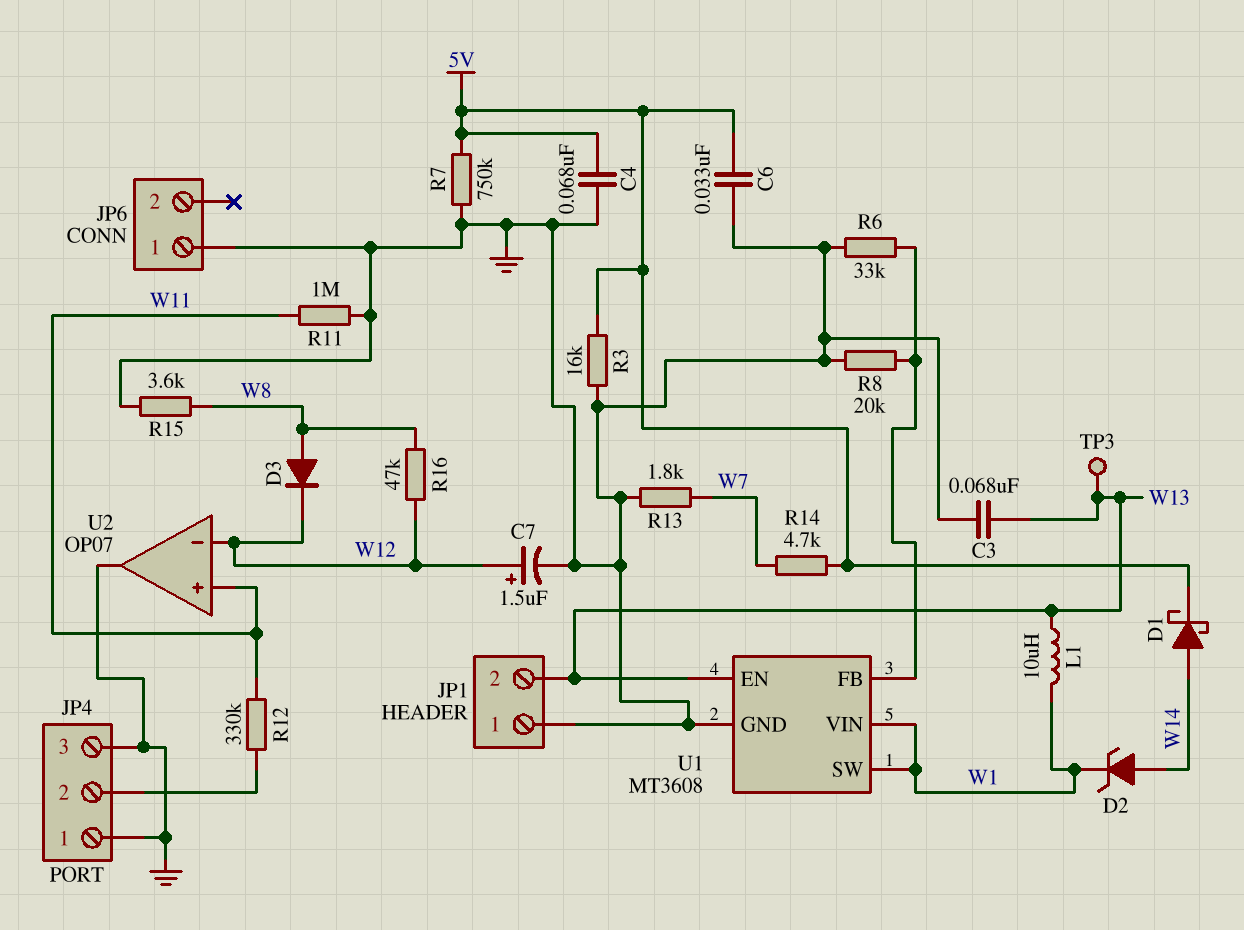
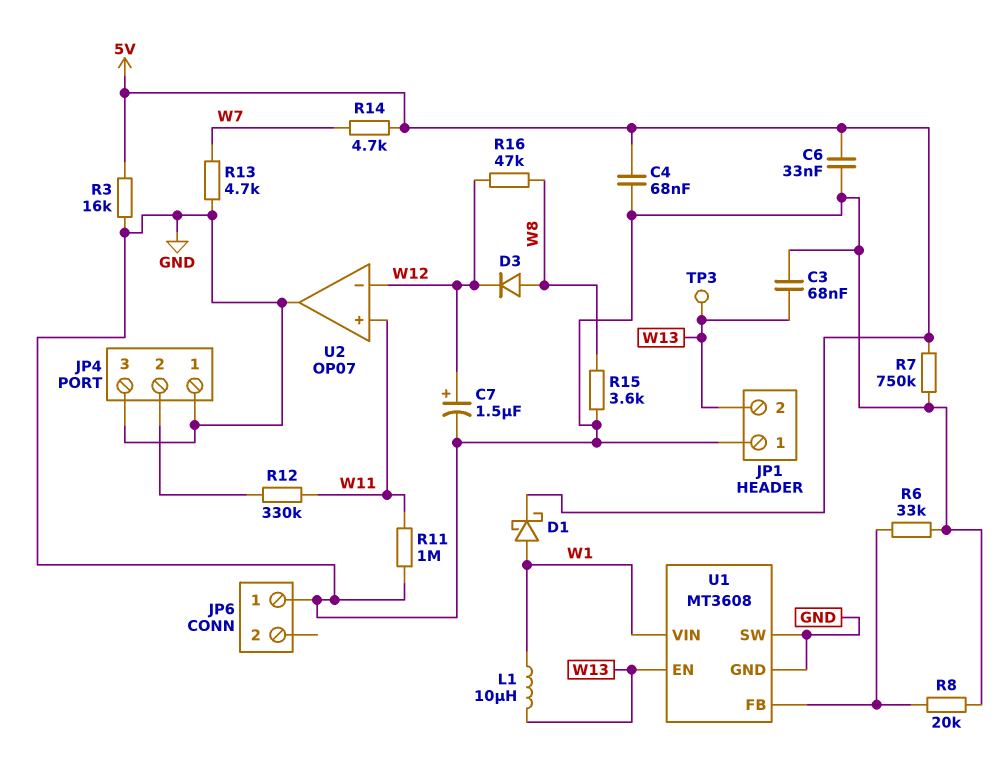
D1: schottky (A W14, K 5V) -> schottky (A W1, K 5V)
D2: zener (A W14, K W1) -> none
R13: 1.8k (GND, W7) -> 4.7k (GND, W7)
U1 pin SW: W1 -> GND

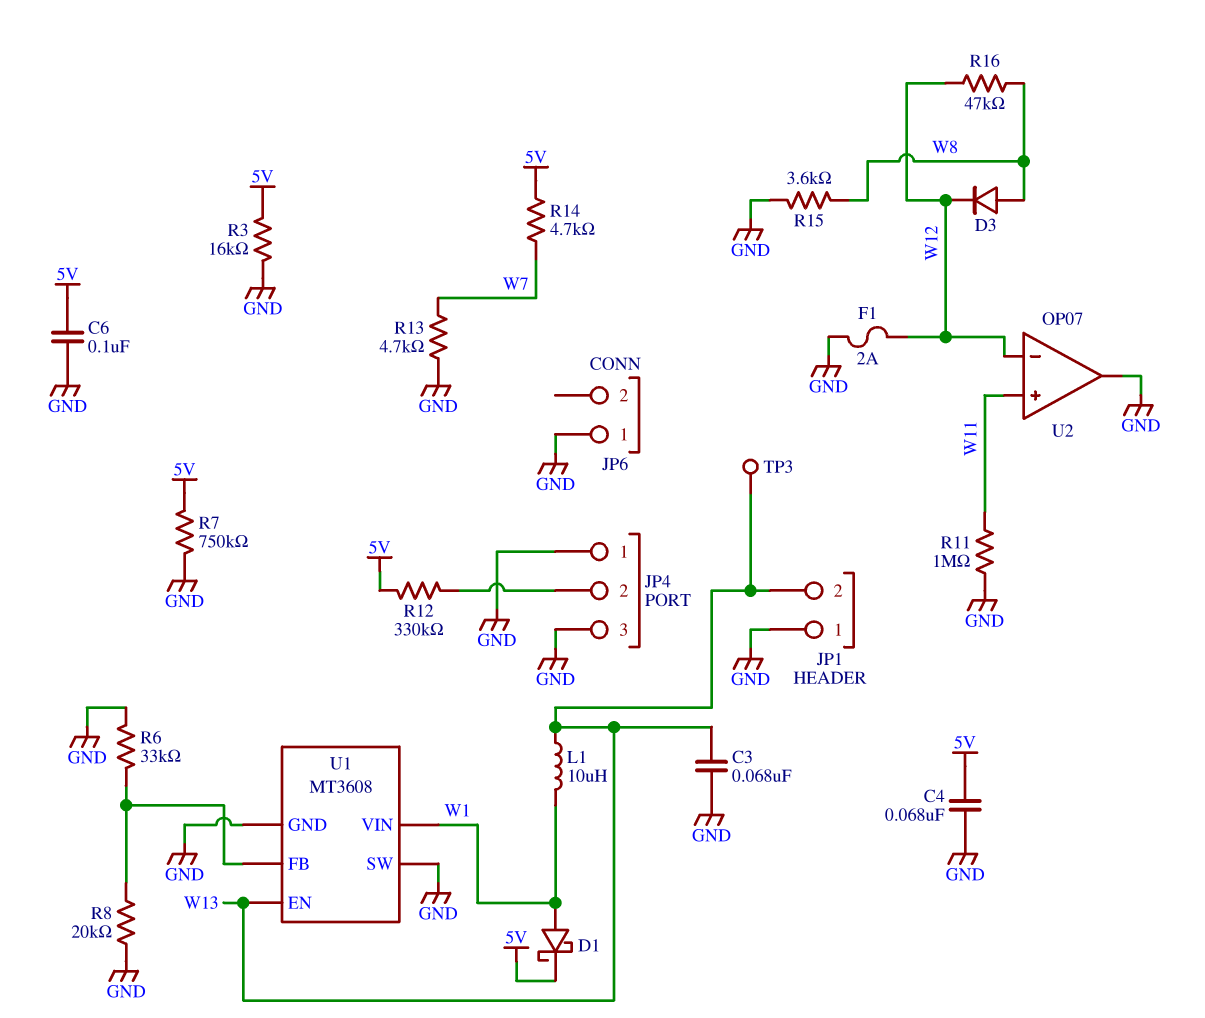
C6: 33nF (5V, GND) -> 100nF (5V, GND)
C7: 1.5uF (plus W12, minus GND) -> none
F1: none -> 2A (GND, W12)
R12: 330k (JP4/2, W11) -> 330k (5V, JP4/2)

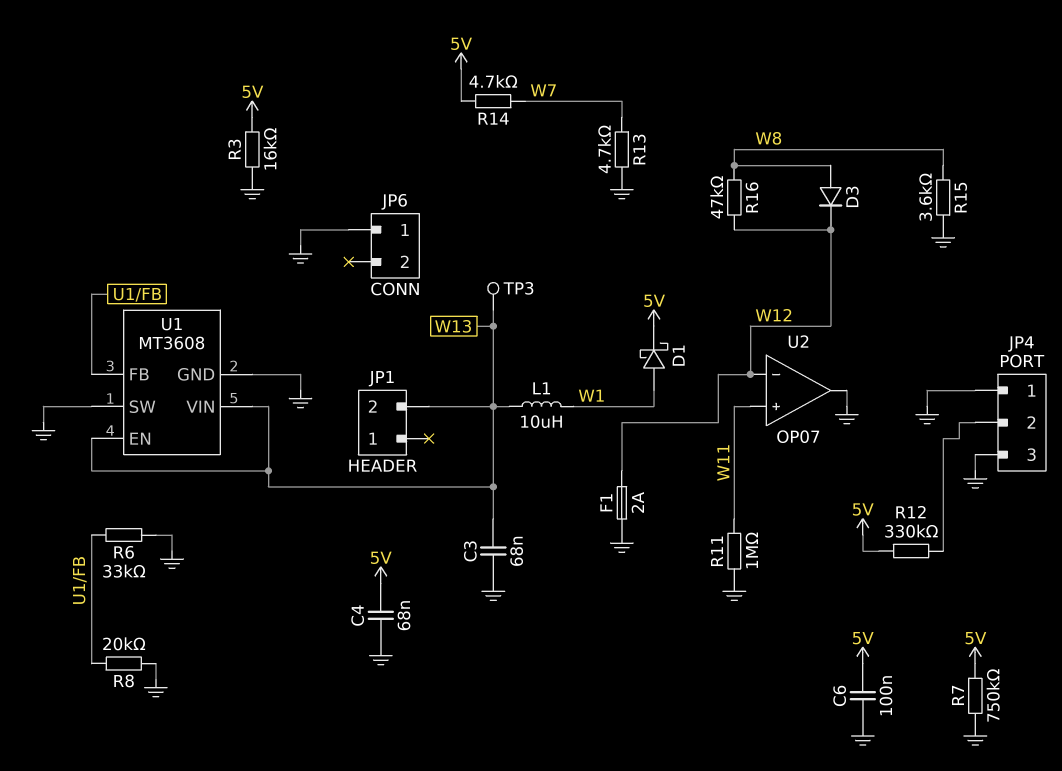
JP1 pin 1: GND -> none
U1 pin VIN: W1 -> W13

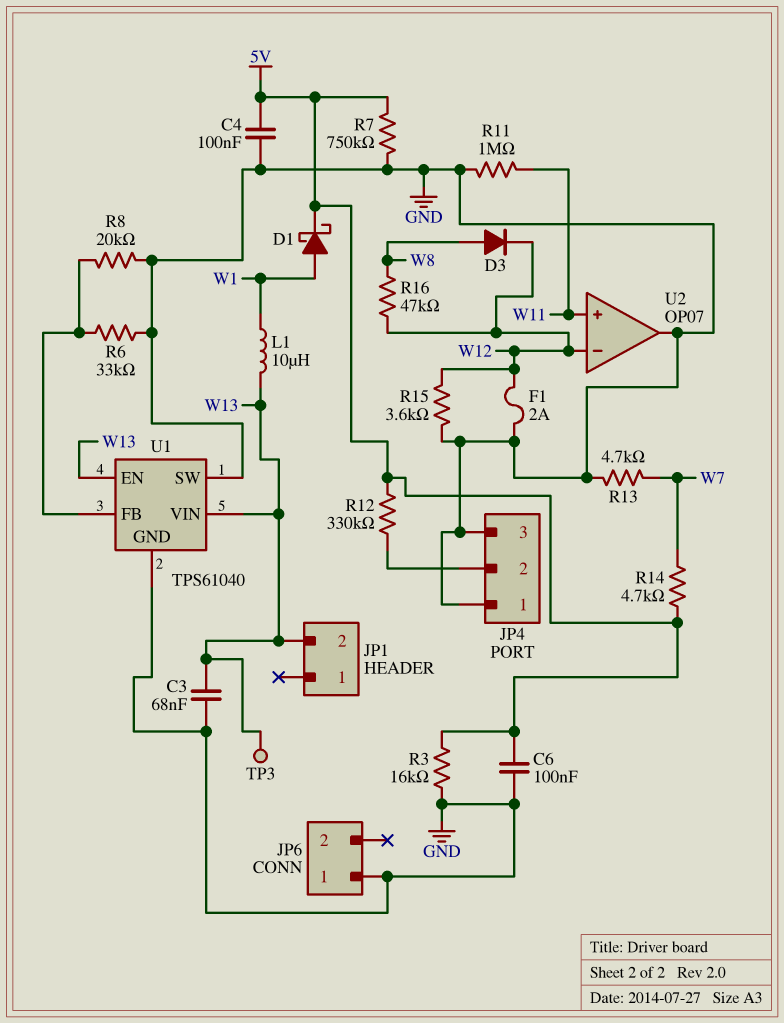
C4: 68nF (5V, GND) -> 100nF (5V, GND)
R15: 3.6k (GND, W8) -> 3.6k (GND, W12)
U1: MT3608 -> TPS61040

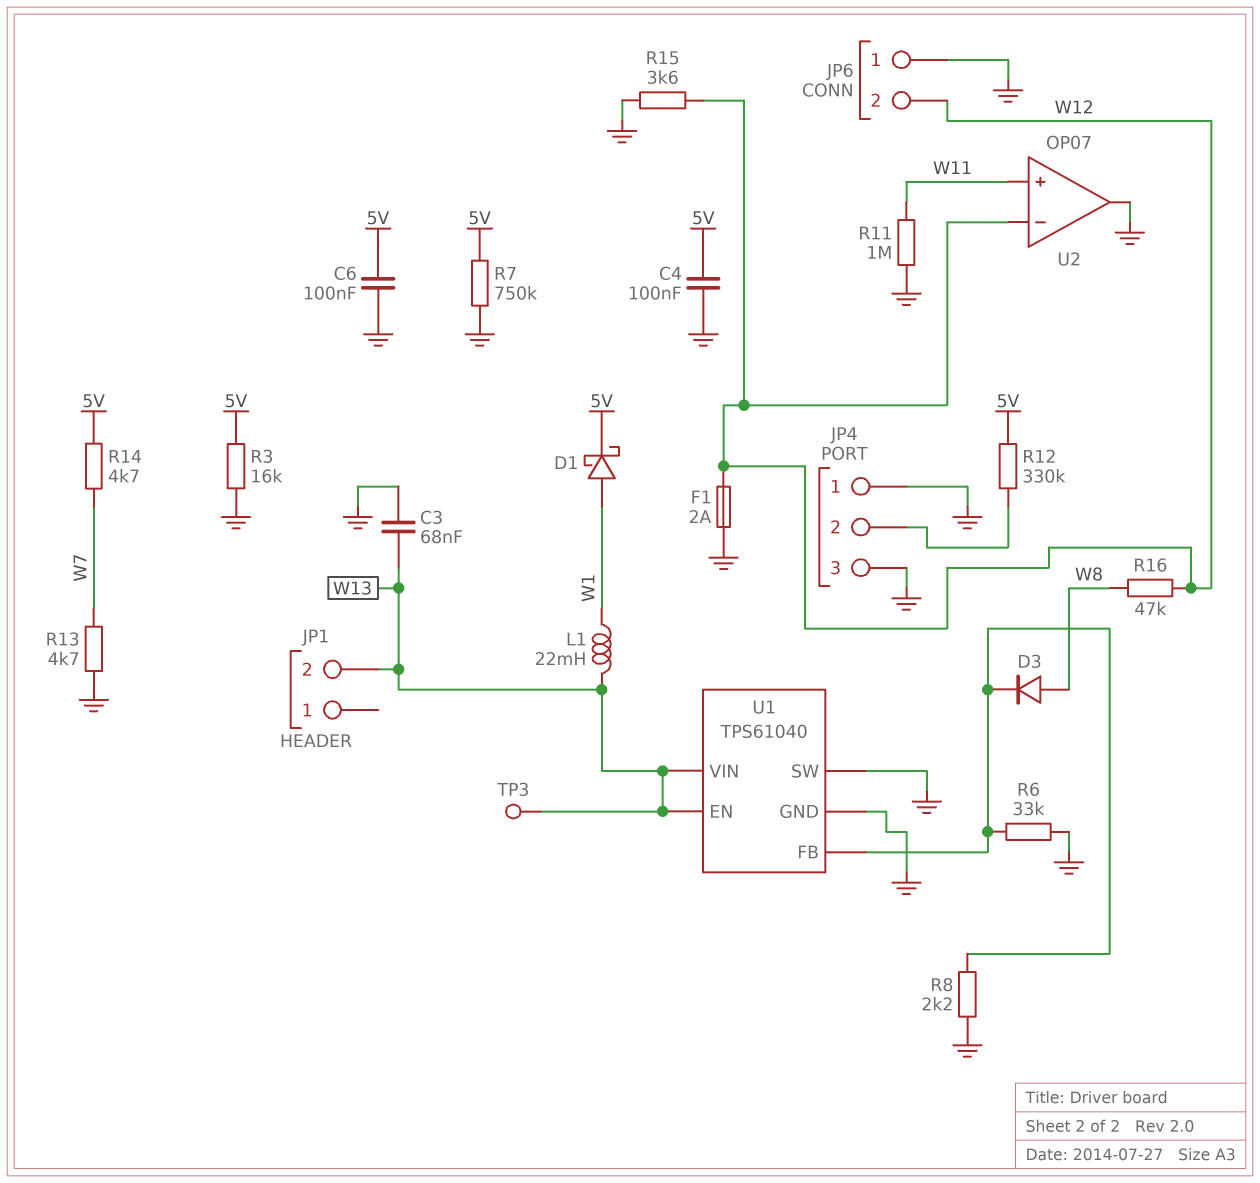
D3: diode (A W8, K W12) -> diode (A W8, K U1/FB)
JP6 pin 2: none -> W12
L1: 10uH (W1, W13) -> 22mH (W1, W13)
R8: 20k (GND, U1/FB) -> 2.2k (GND, U1/FB)

